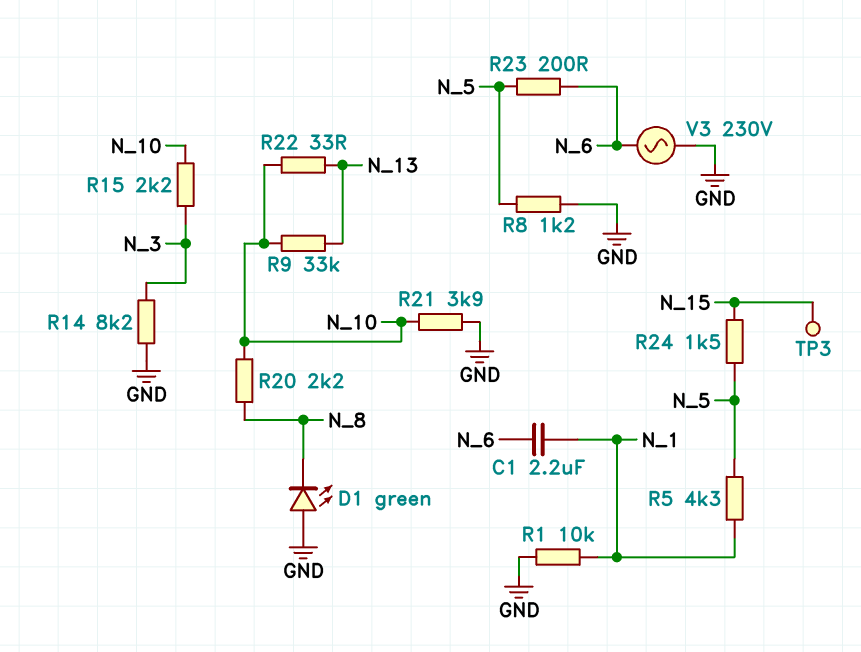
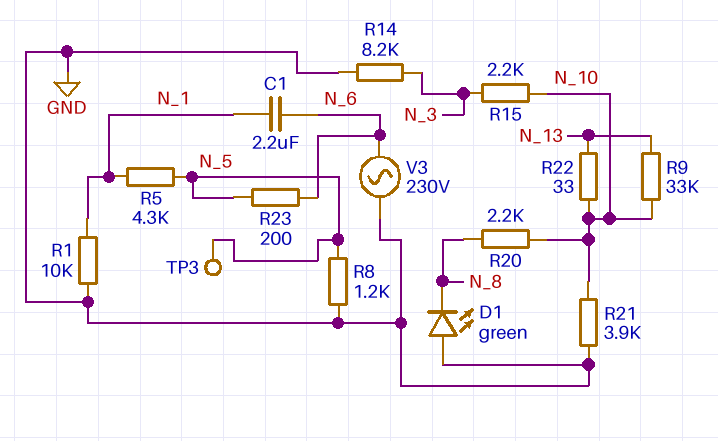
R24: 1.5k (N_5, N_15) -> none
TP3: test point (N_15) -> test point (N_5)

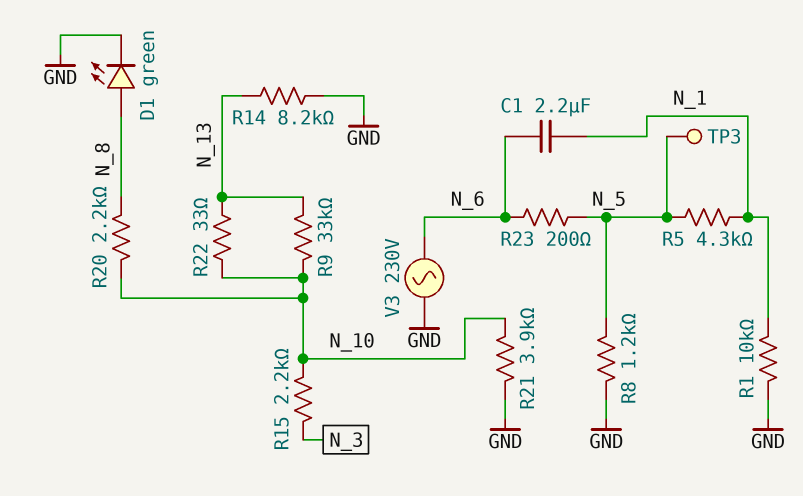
D1: LED green (A GND, K N_8) -> LED green (A N_8, K GND)
R14: 8.2k (GND, N_3) -> 8.2k (GND, N_13)

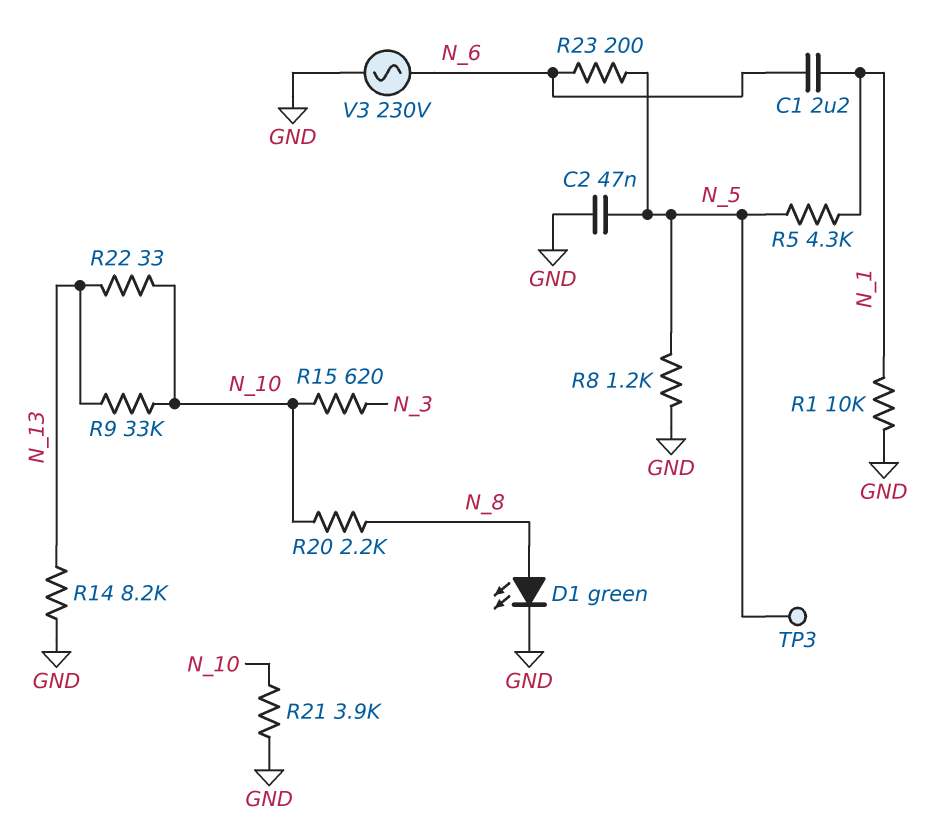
C2: none -> 47nF (GND, N_5)
R15: 2.2k (N_3, N_10) -> 620 (N_3, N_10)

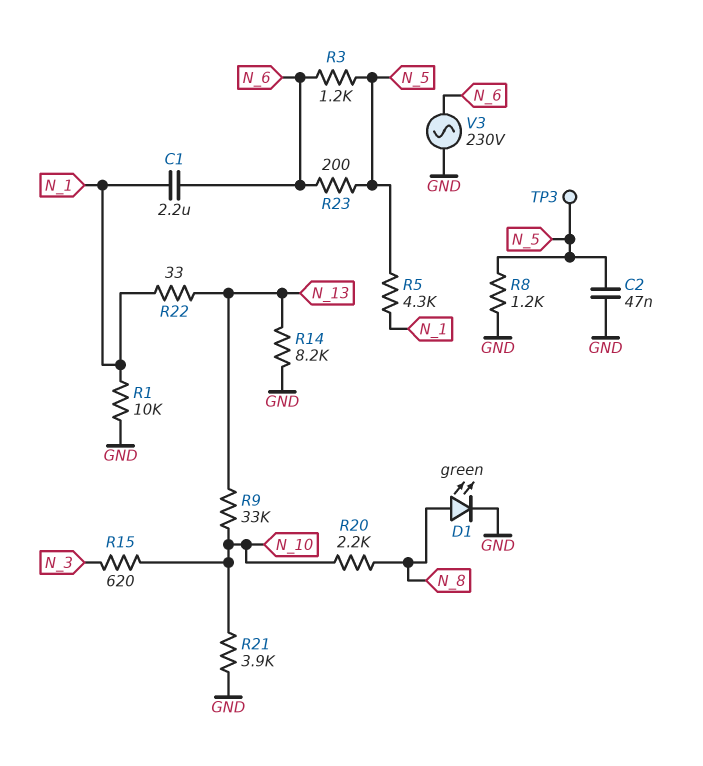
R3: none -> 1.2k (N_5, N_6)
R22: 33 (N_10, N_13) -> 33 (N_1, N_13)

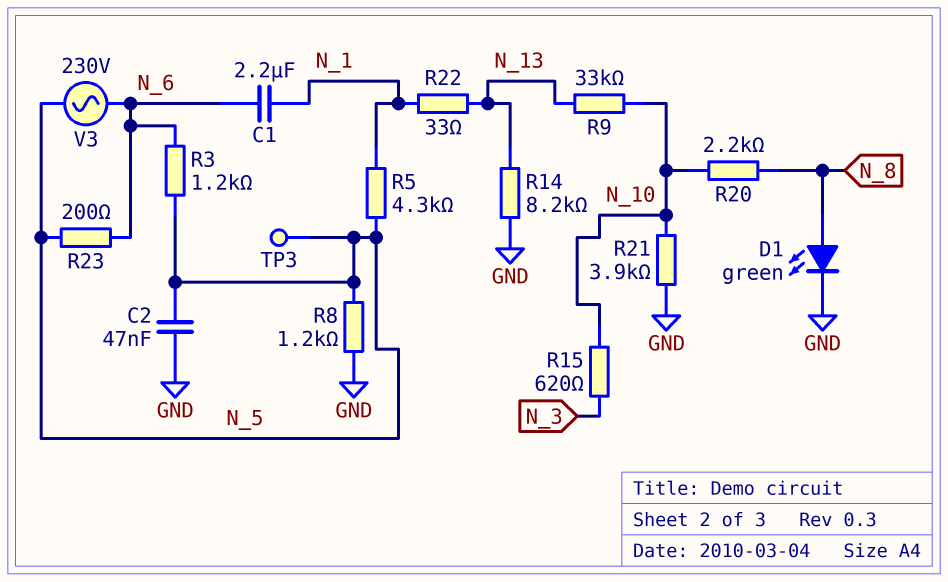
R1: 10k (GND, N_1) -> none
V3: AC 230V (GND, N_6) -> AC 230V (N_5, N_6)

